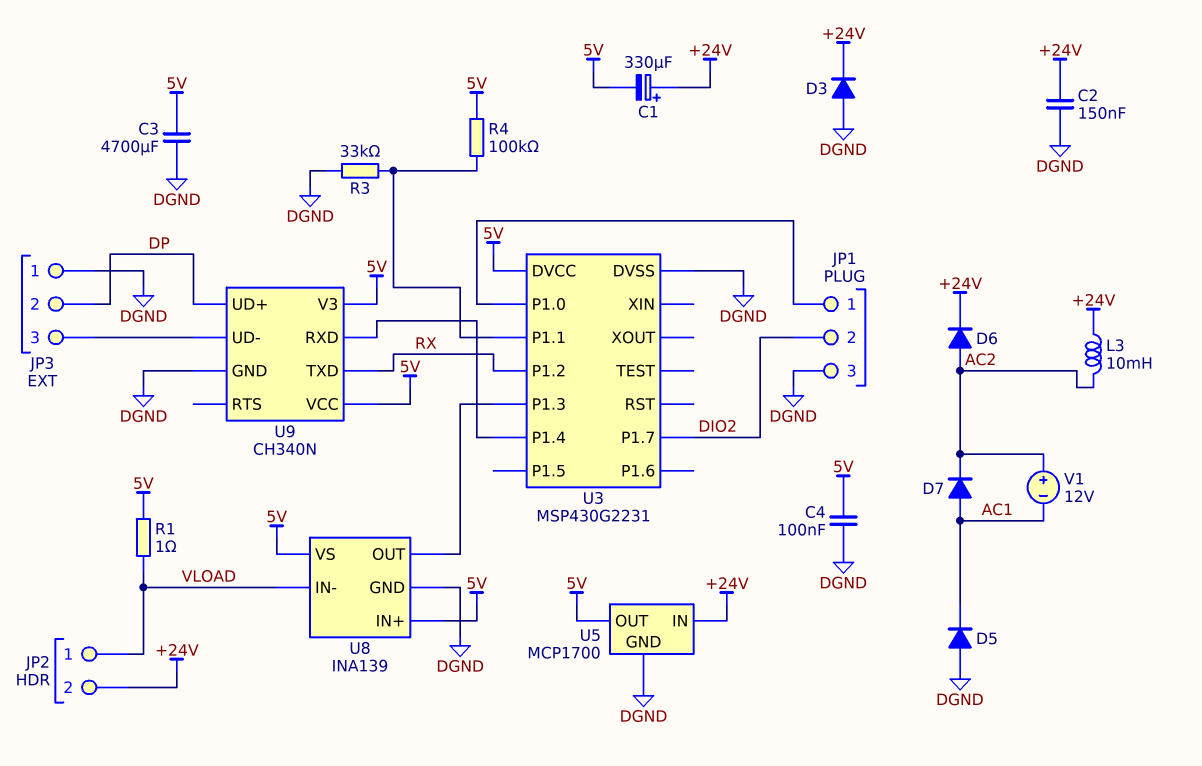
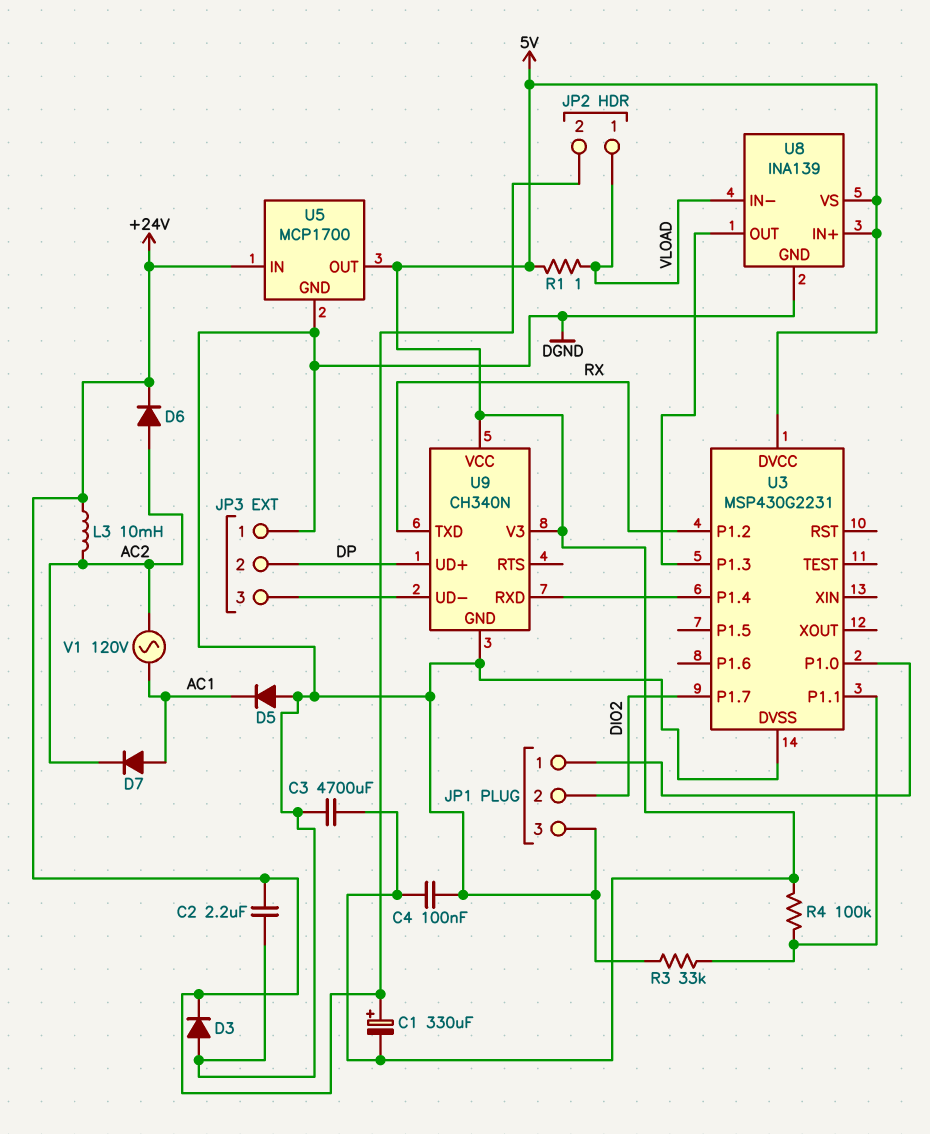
C2: 150nF (+24V, DGND) -> 2.2uF (+24V, DGND)
V1: 12V (plus AC2, minus AC1) -> AC 120V (AC1, AC2)

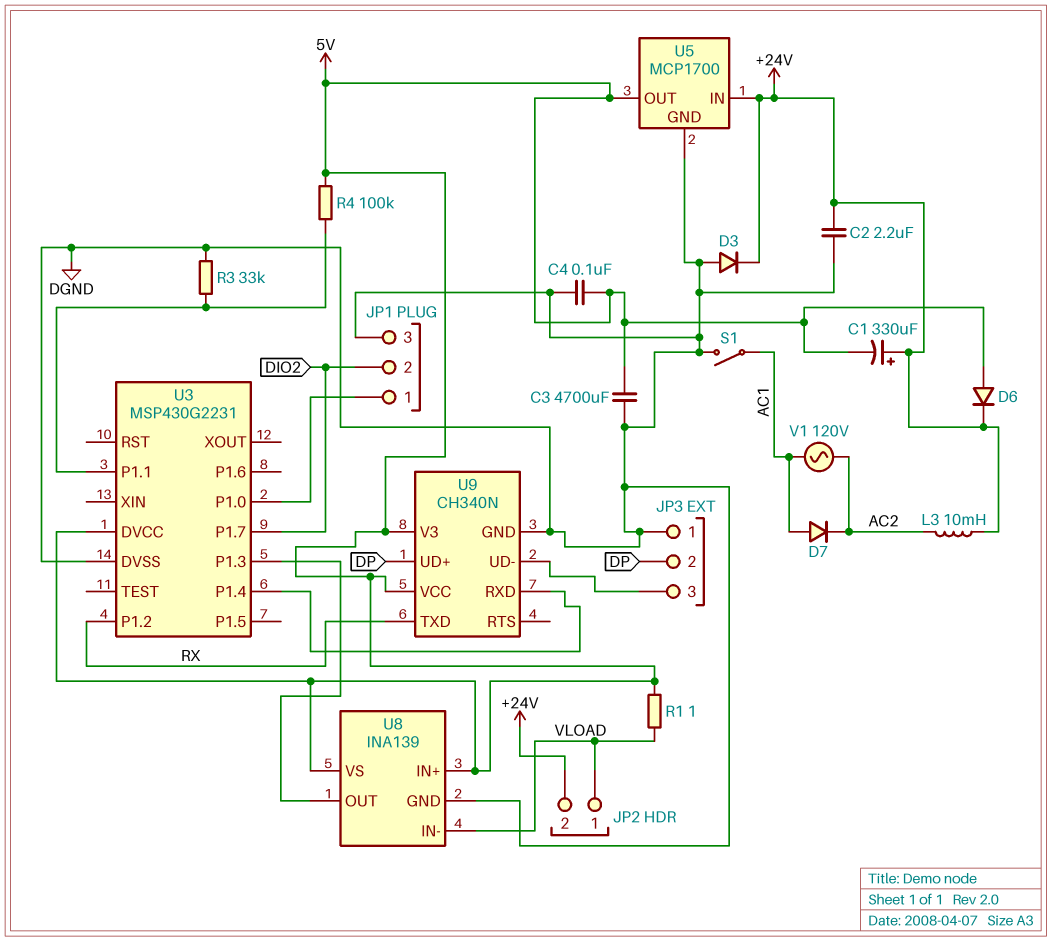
D5: diode (A DGND, K AC1) -> none
D6: diode (A AC2, K +24V) -> diode (A 5V, K +24V)
S1: none -> switch (AC1, DGND)

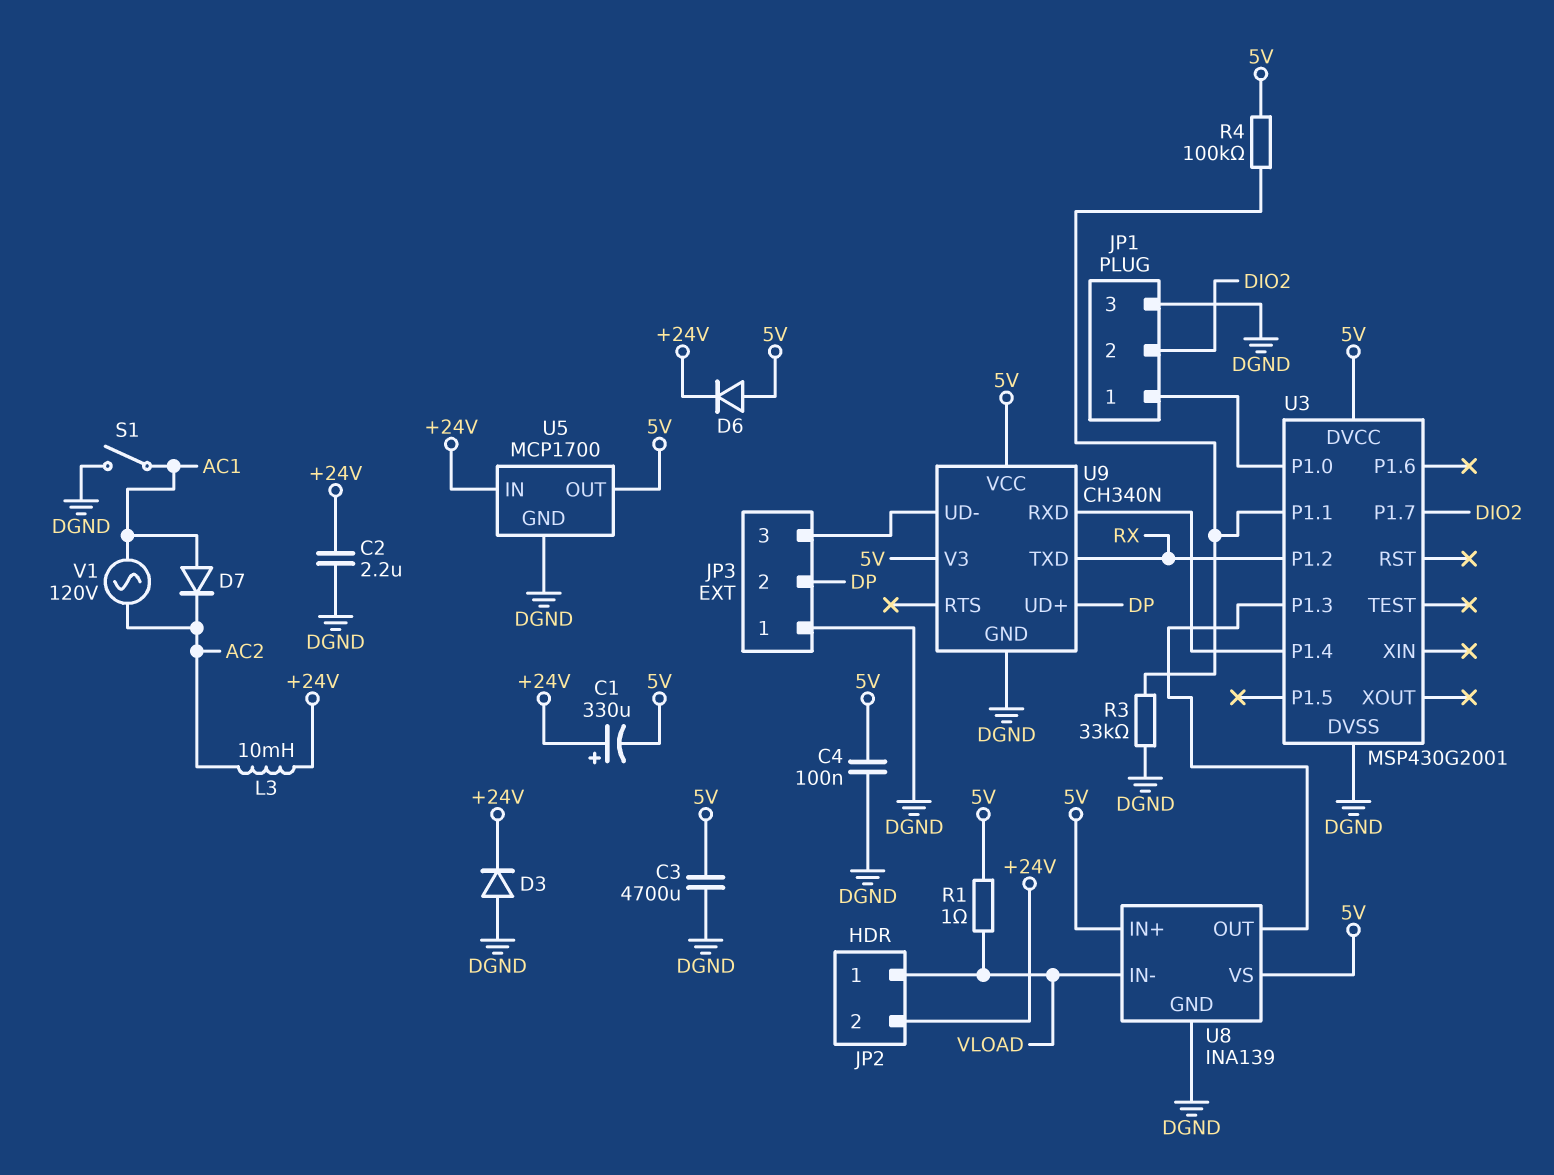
U3: MSP430G2231 -> MSP430G2001

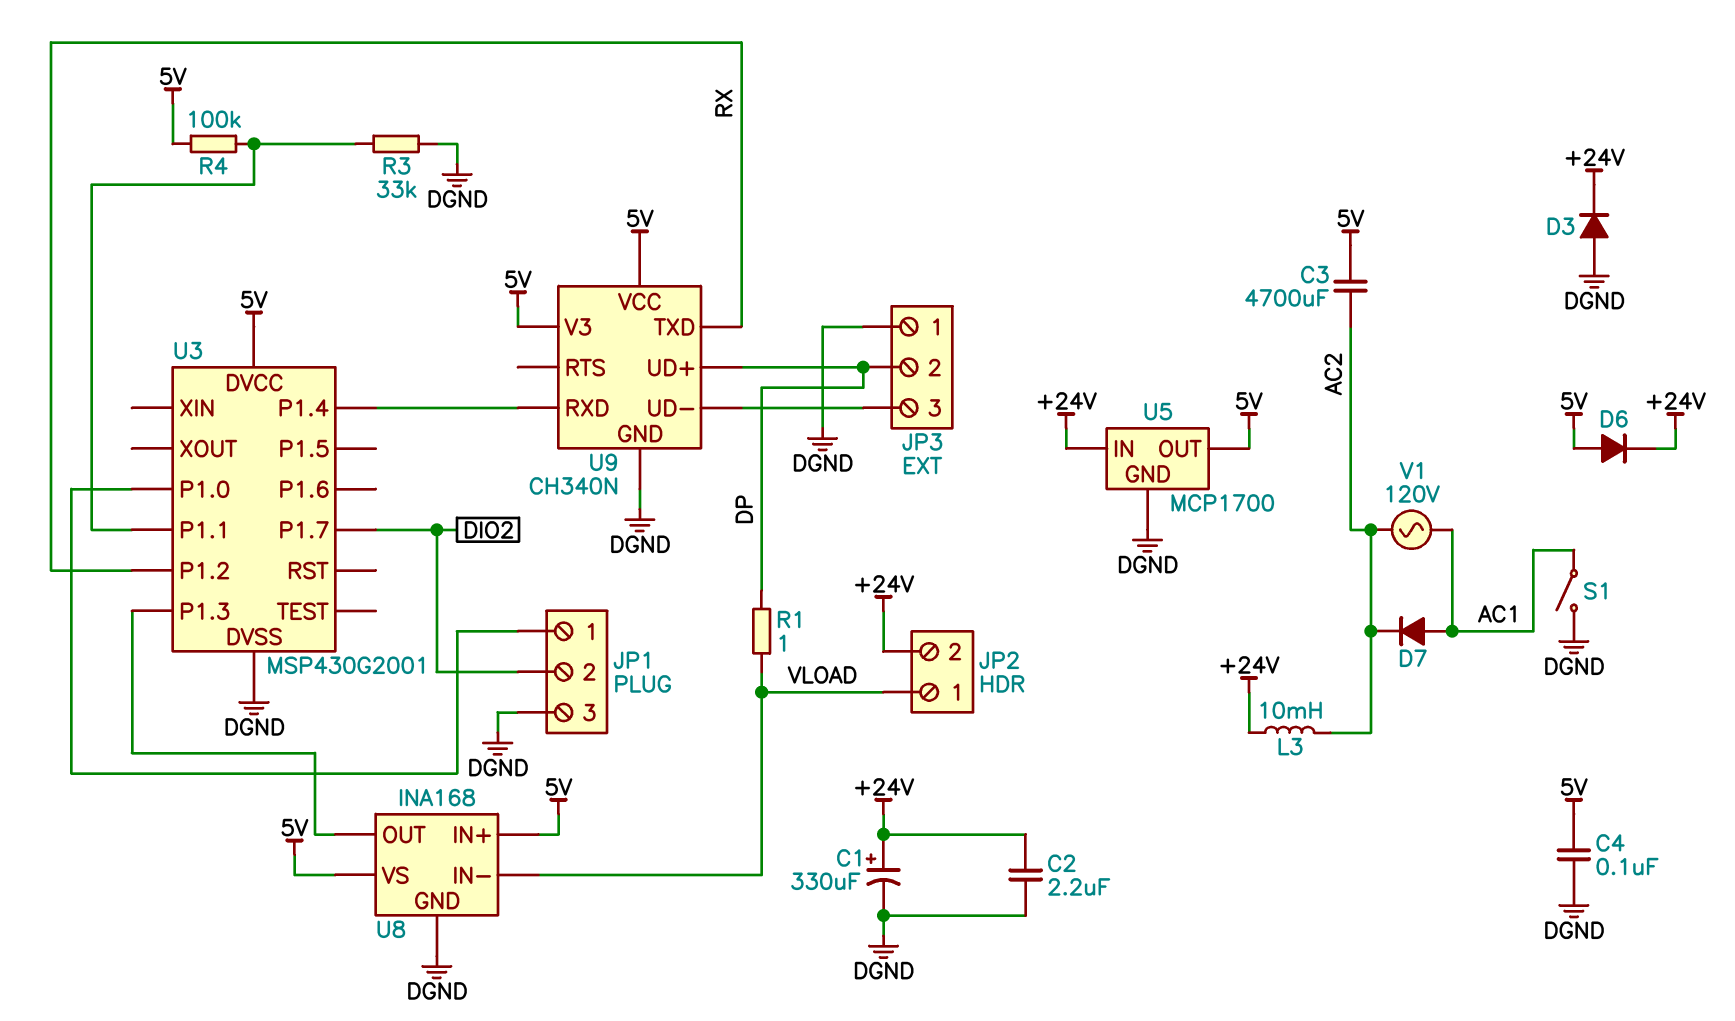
C1: 330uF (plus +24V, minus 5V) -> 330uF (plus +24V, minus DGND)
C3: 4700uF (5V, DGND) -> 4700uF (5V, AC2)
R1: 1 (5V, VLOAD) -> 1 (DP, VLOAD)
U8: INA139 -> INA168

